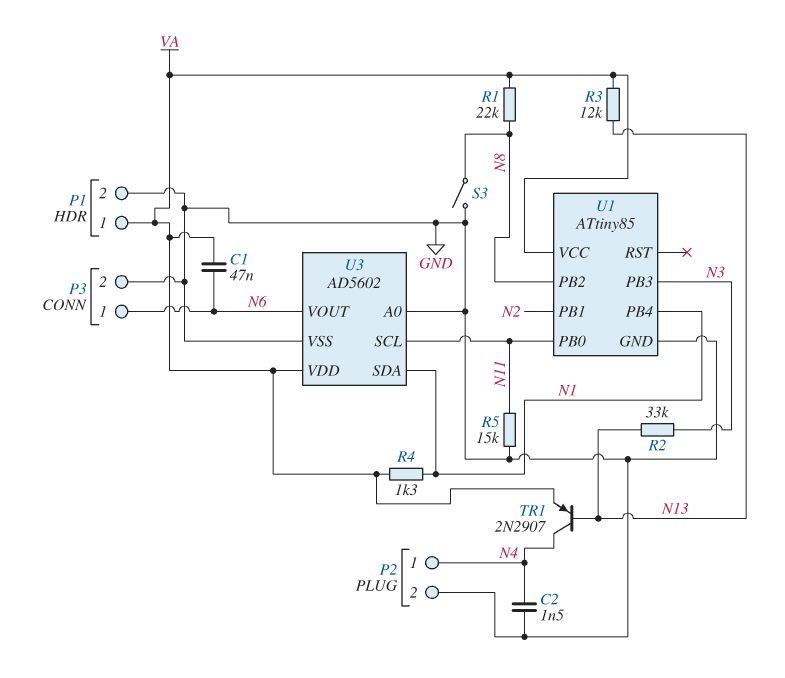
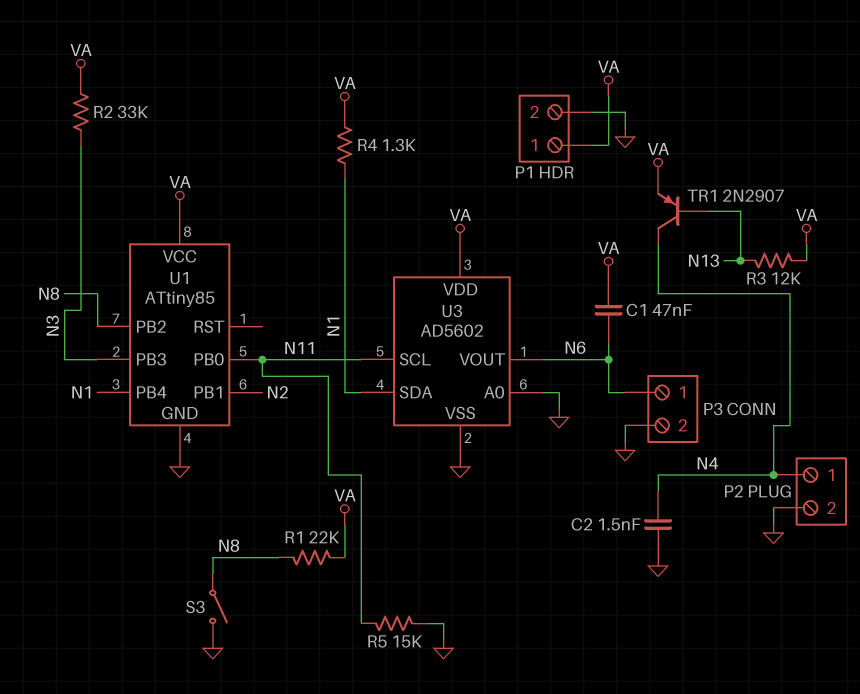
R2: 33k (N3, N13) -> 33k (N3, VA)

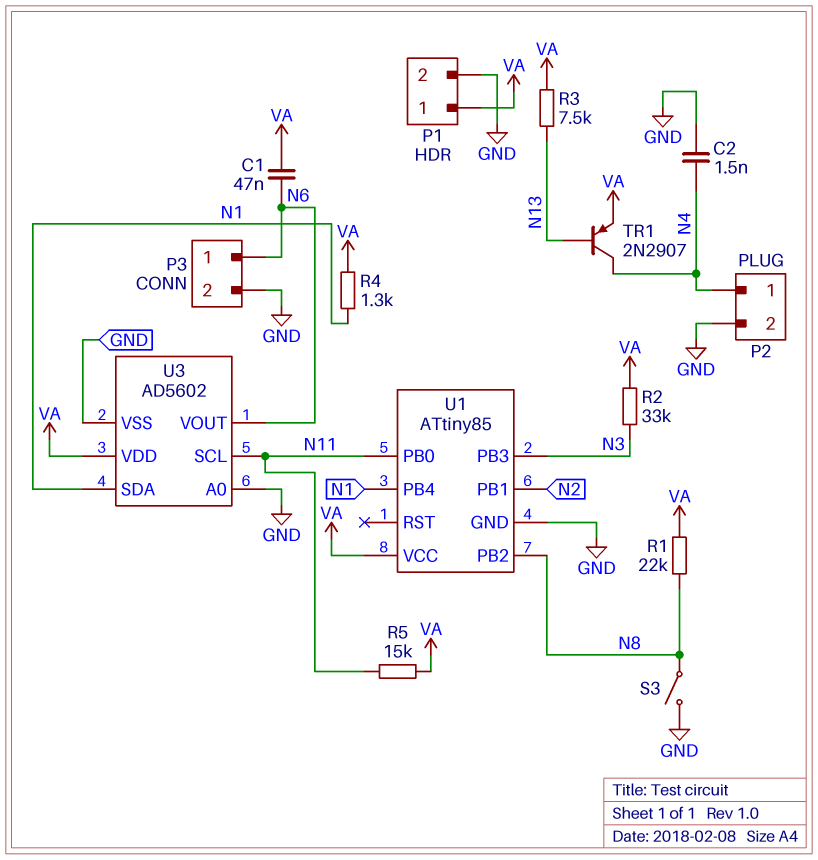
R3: 12k (N13, VA) -> 7.5k (N13, VA)
R5: 15k (GND, N11) -> 15k (N11, VA)

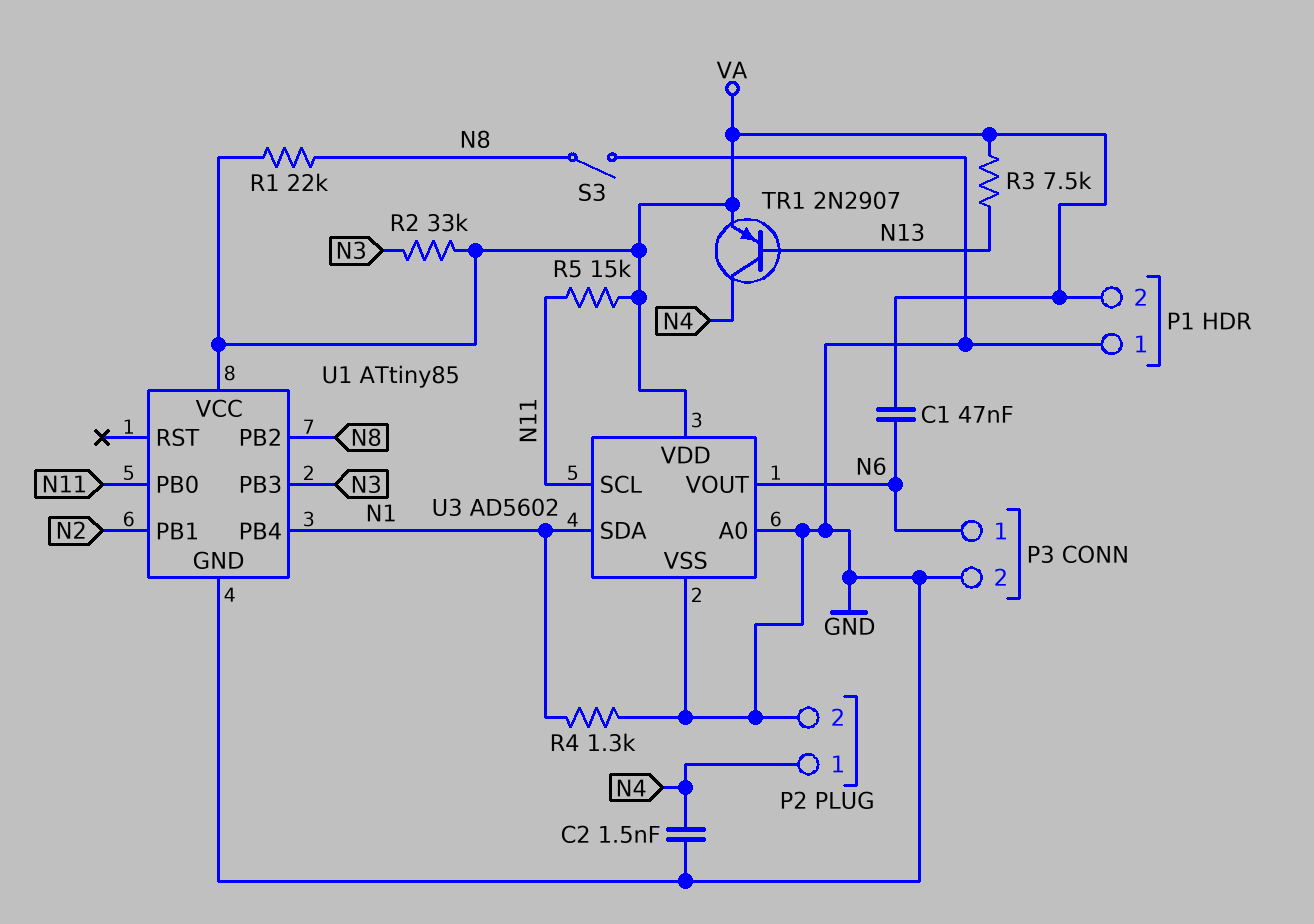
P1 pin 1: VA -> GND
P1 pin 2: GND -> VA
R4: 1.3k (N1, VA) -> 1.3k (GND, N1)

